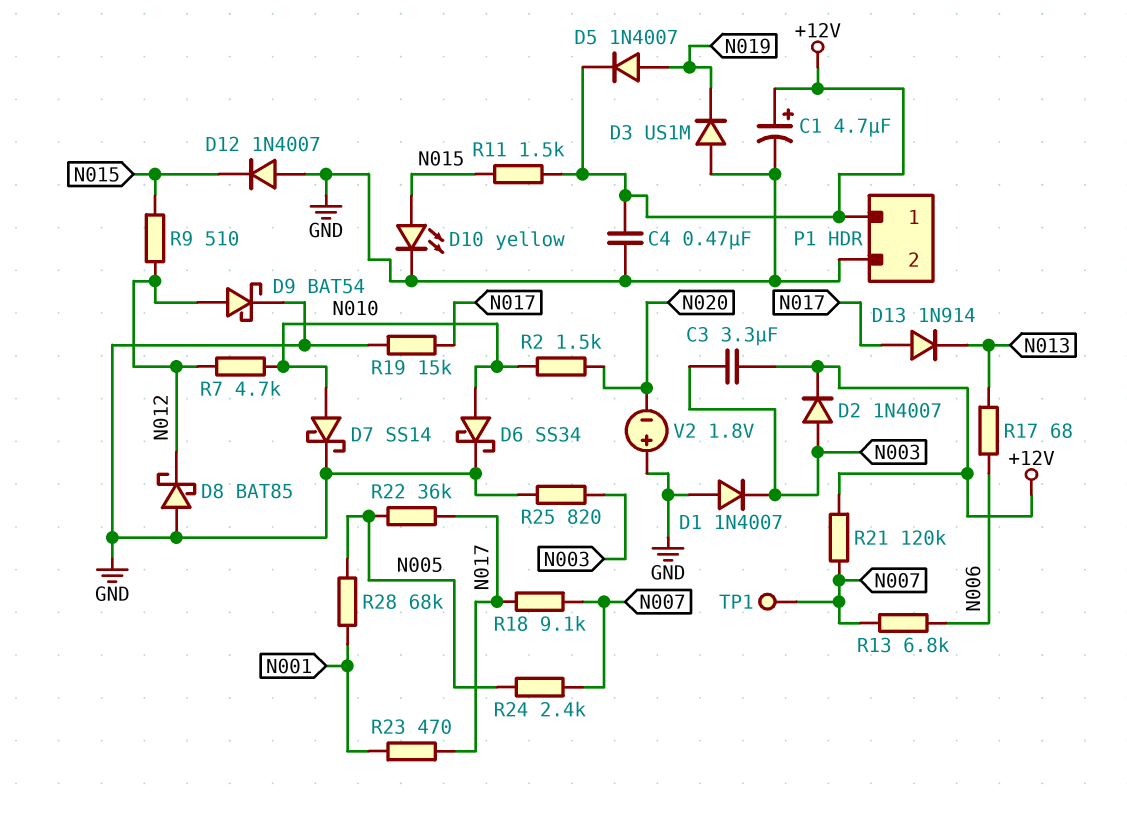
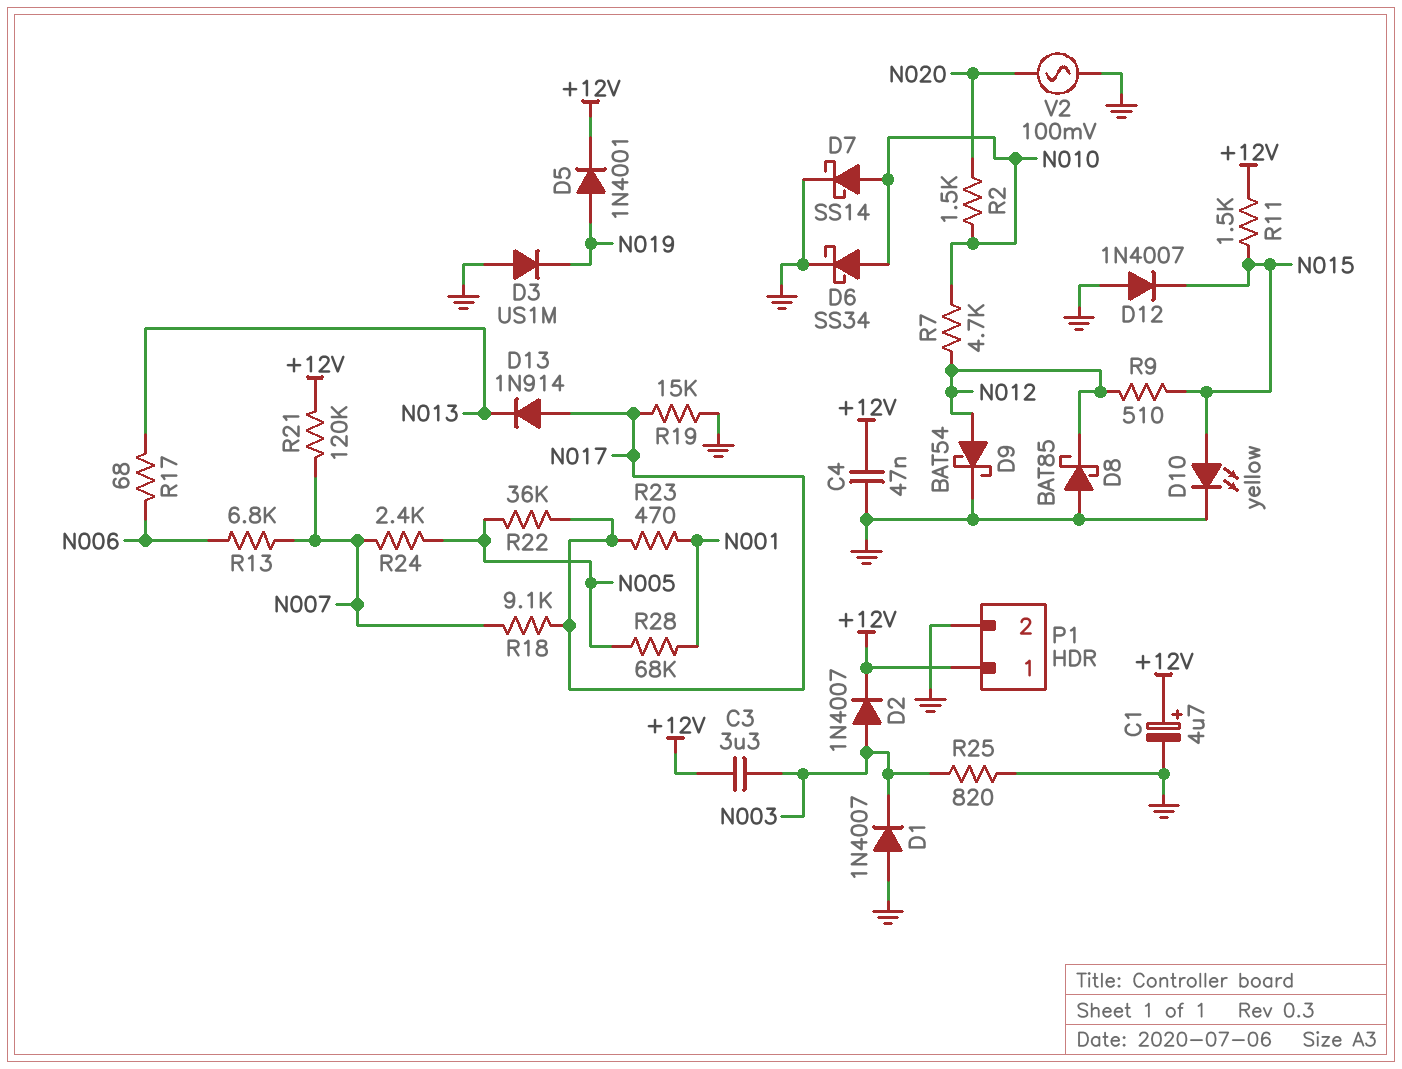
C4: 470nF (+12V, GND) -> 47nF (+12V, GND)
D5: diode 1N4007 (A N019, K +12V) -> diode 1N4001 (A N019, K +12V)
TP1: test point (N007) -> none
V2: 1.8V (plus GND, minus N020) -> AC 100mV (GND, N020)

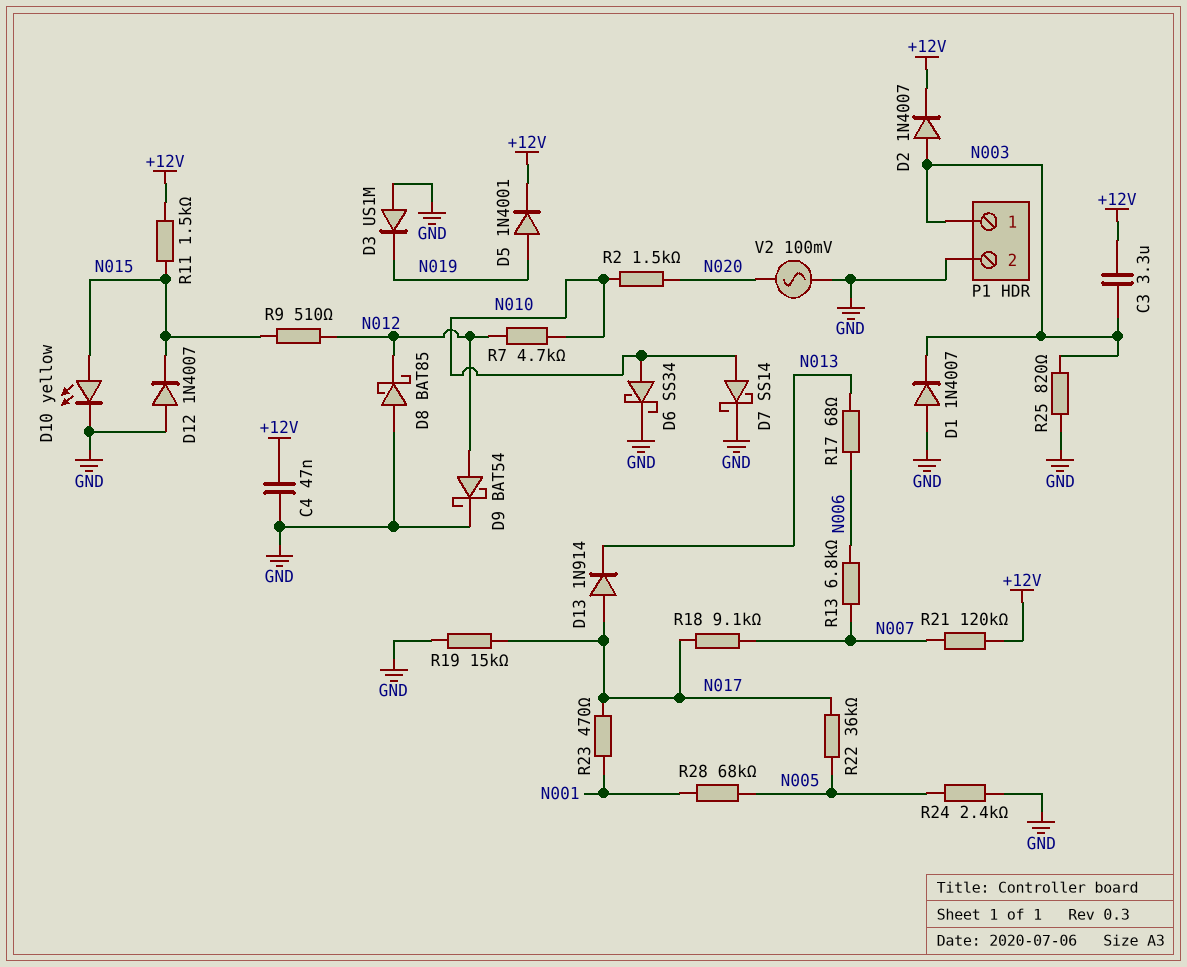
C1: 4.7uF (plus +12V, minus GND) -> none
P1 pin 1: +12V -> N003
R24: 2.4k (N005, N007) -> 2.4k (GND, N005)

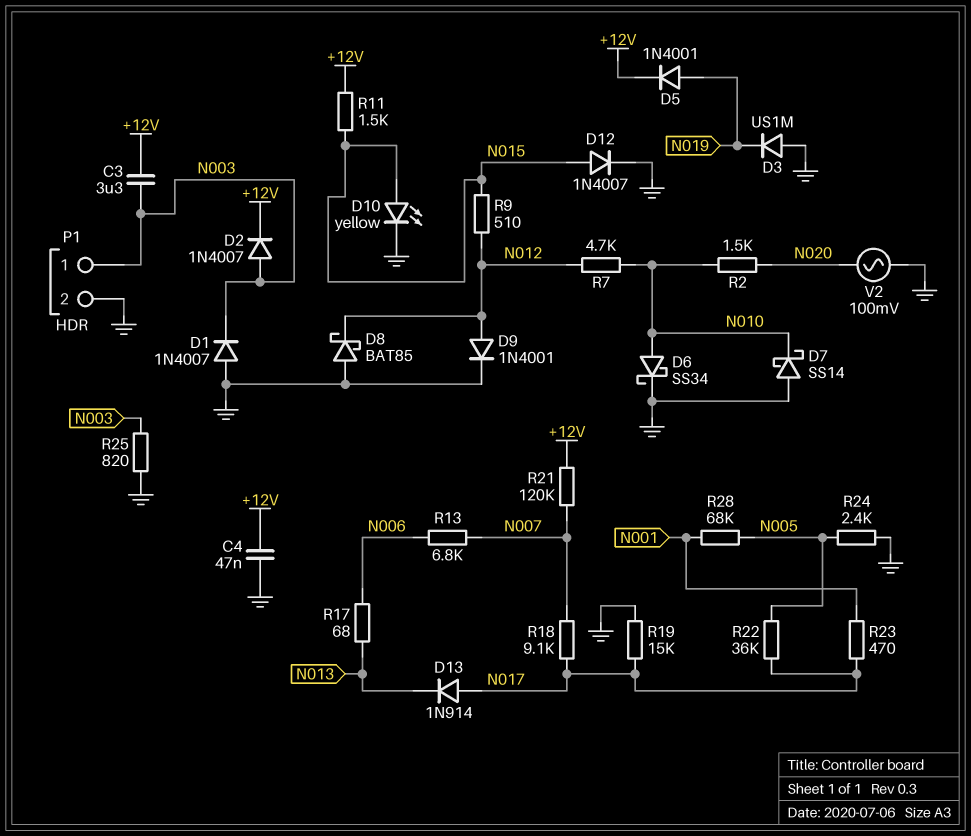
D7: schottky SS14 (A N010, K GND) -> schottky SS14 (A GND, K N010)
D9: schottky BAT54 (A N012, K GND) -> diode 1N4001 (A N012, K GND)
D12: diode 1N4007 (A GND, K N015) -> diode 1N4007 (A N015, K GND)

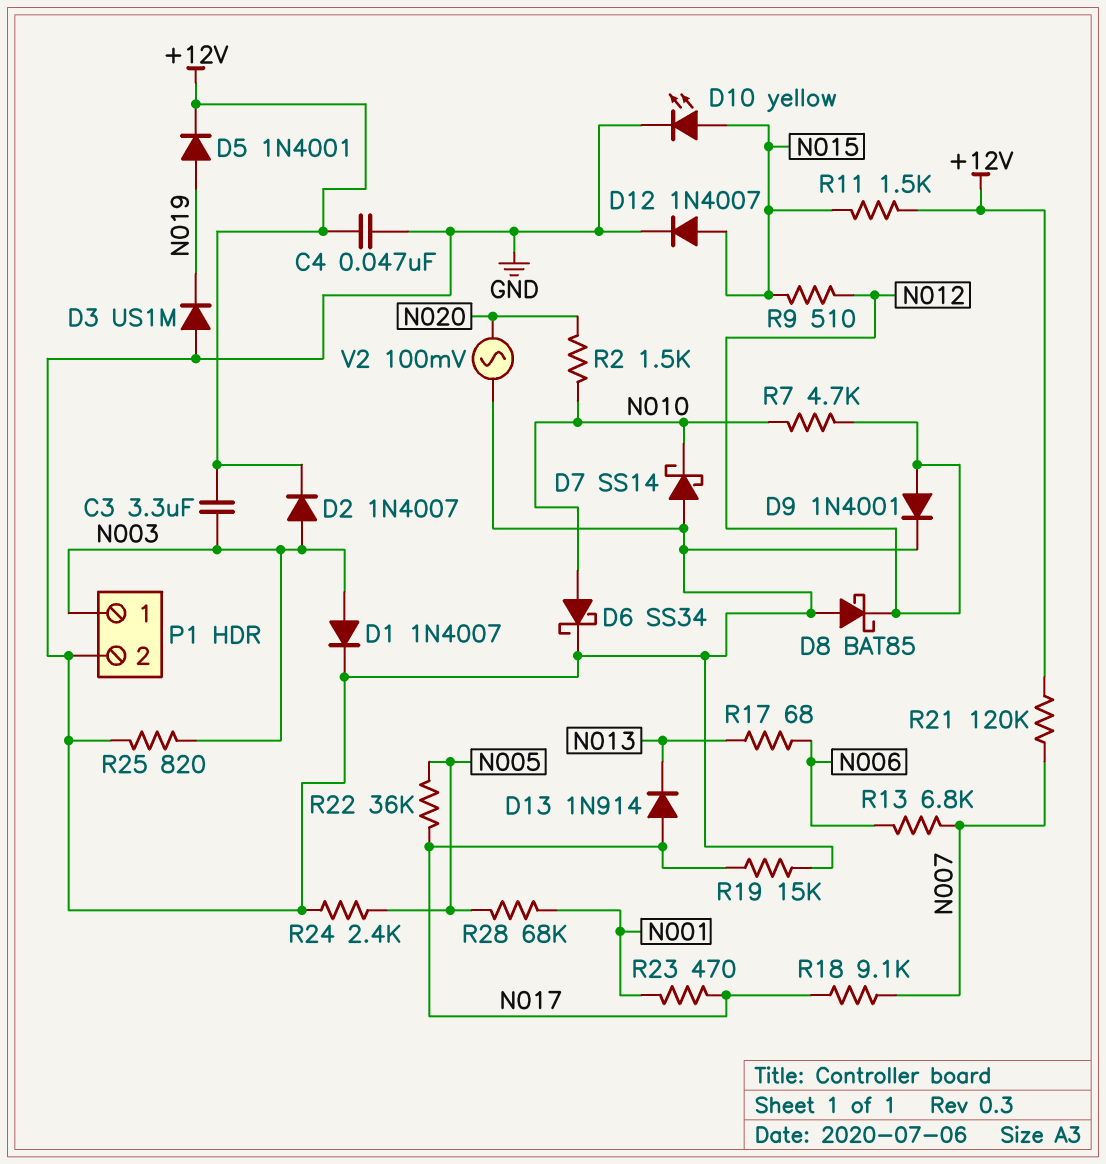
D1: diode 1N4007 (A GND, K N003) -> diode 1N4007 (A N003, K GND)

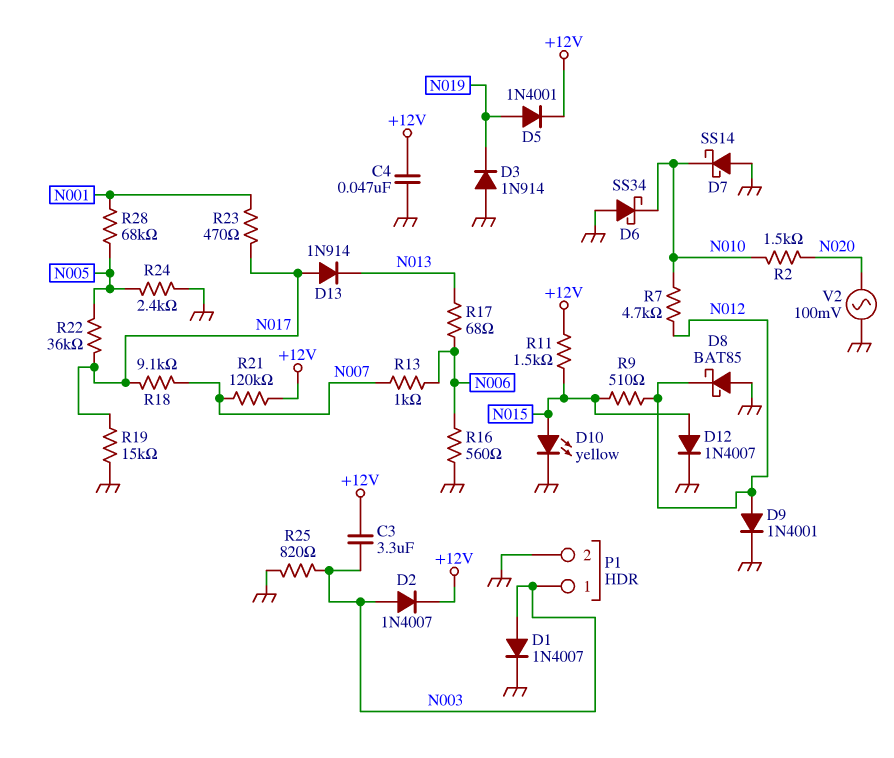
D3: diode US1M (A GND, K N019) -> diode 1N914 (A GND, K N019)
D6: schottky SS34 (A N010, K GND) -> schottky SS34 (A GND, K N010)
R13: 6.8k (N006, N007) -> 1k (N006, N007)
R16: none -> 560 (GND, N006)

